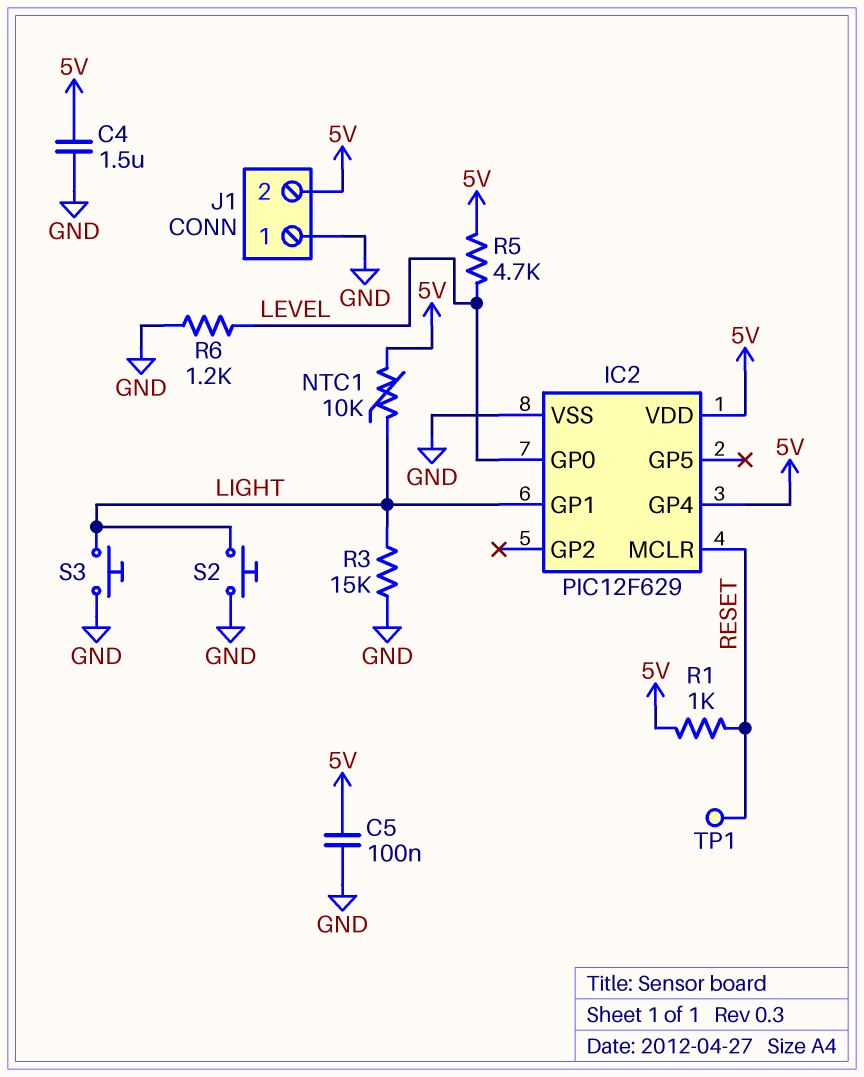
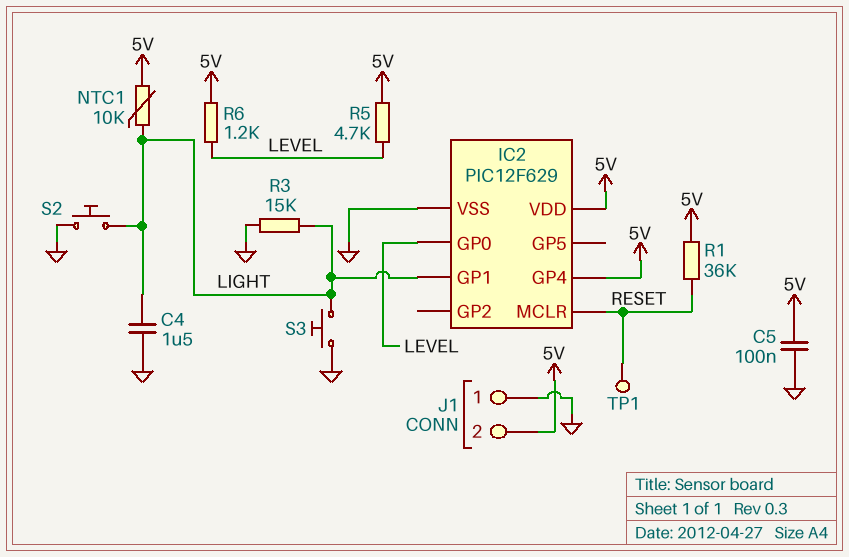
C4: 1.5uF (5V, GND) -> 1.5uF (GND, LIGHT)
R1: 1k (5V, RESET) -> 36k (5V, RESET)
R6: 1.2k (GND, LEVEL) -> 1.2k (5V, LEVEL)

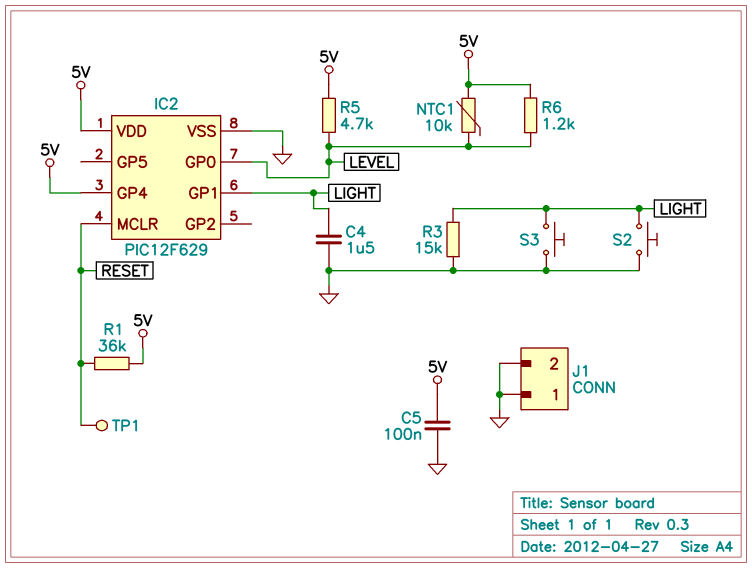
J1 pin 2: 5V -> GND
NTC1: 10k (5V, LIGHT) -> 10k (5V, LEVEL)

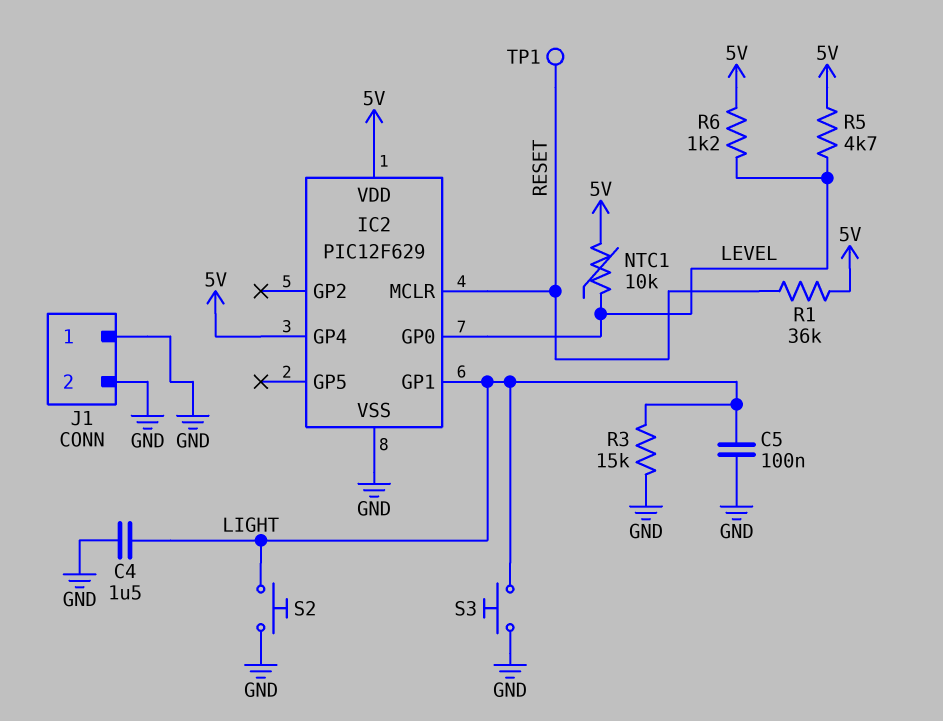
C5: 100nF (5V, GND) -> 100nF (GND, LIGHT)

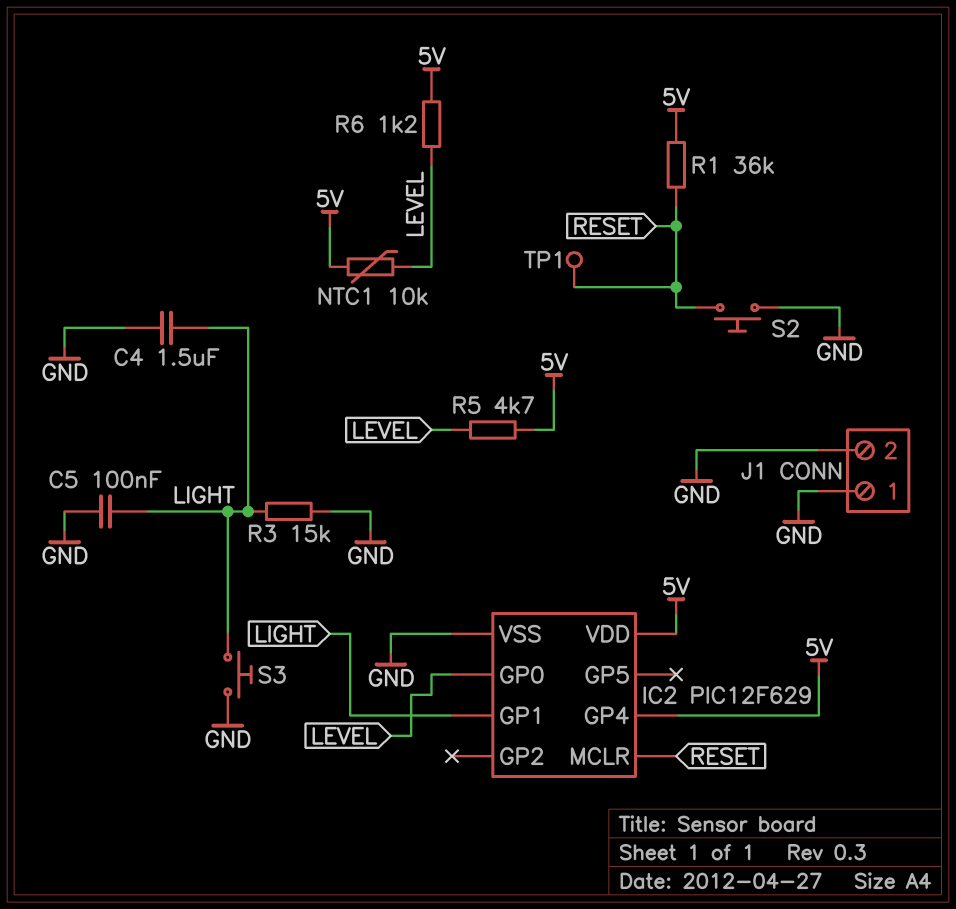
S2: button (GND, LIGHT) -> button (GND, RESET)

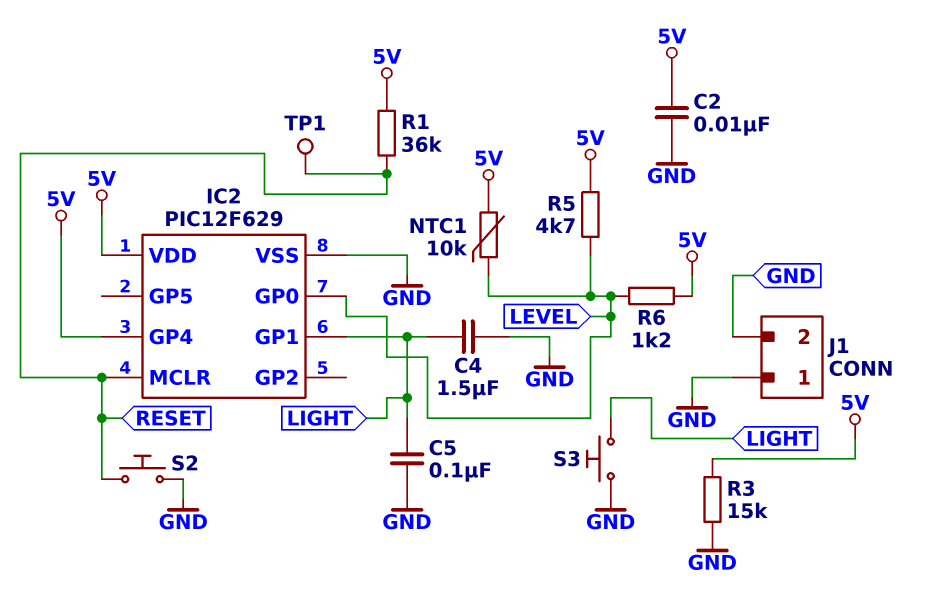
C2: none -> 10nF (5V, GND)
R3: 15k (GND, LIGHT) -> 15k (5V, GND)

